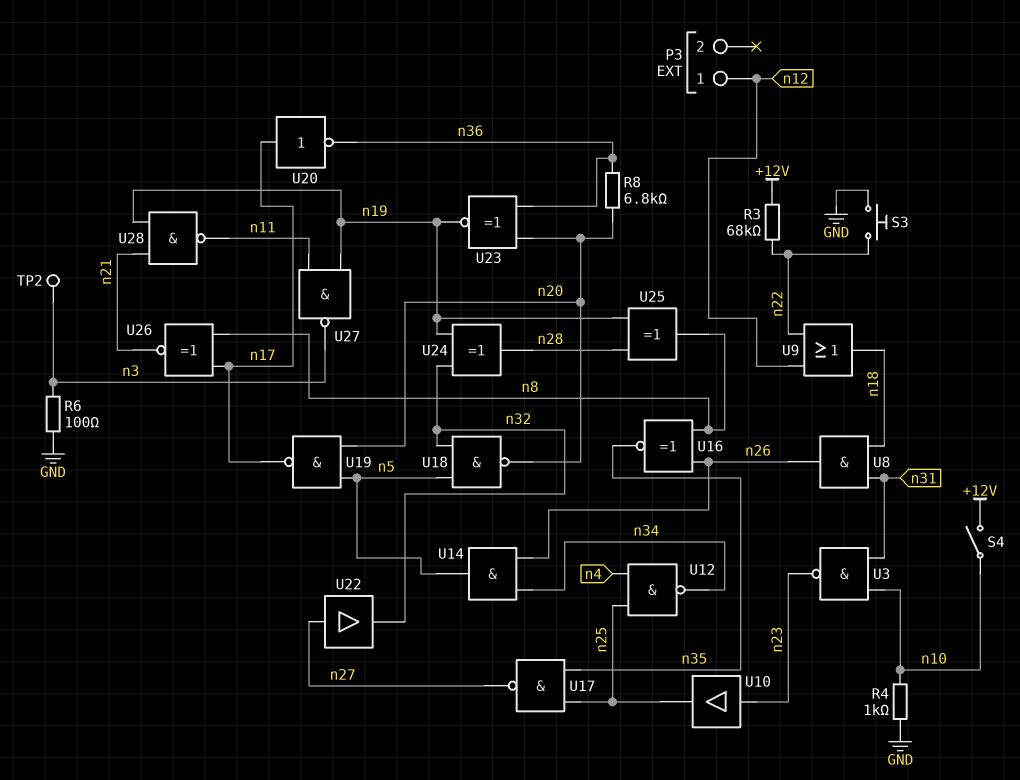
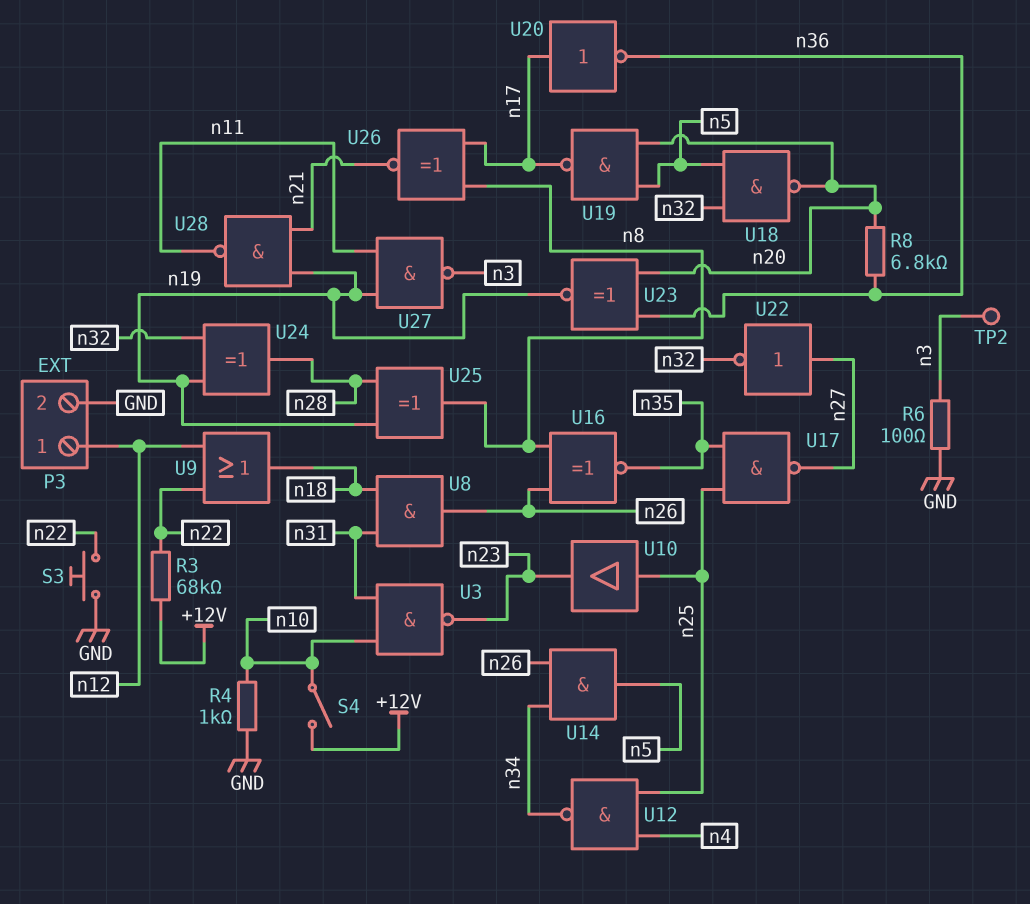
P3 pin 2: none -> GND
U10: buffer (in n23, out n25) -> buffer (in n25, out n23)
U22: buffer (in n27, out n32) -> NOT (in n27, out n32)

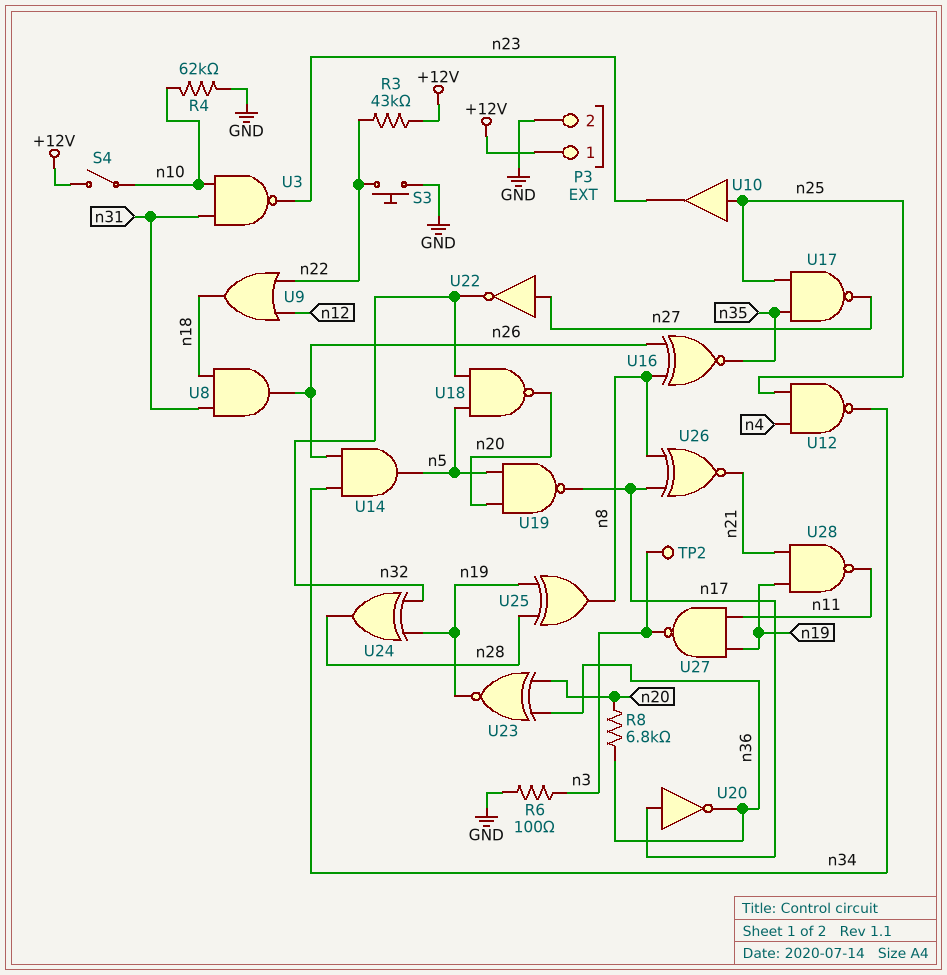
P3 pin 1: n12 -> +12V
R3: 68k (+12V, n22) -> 43k (+12V, n22)
R4: 1k (GND, n10) -> 62k (GND, n10)

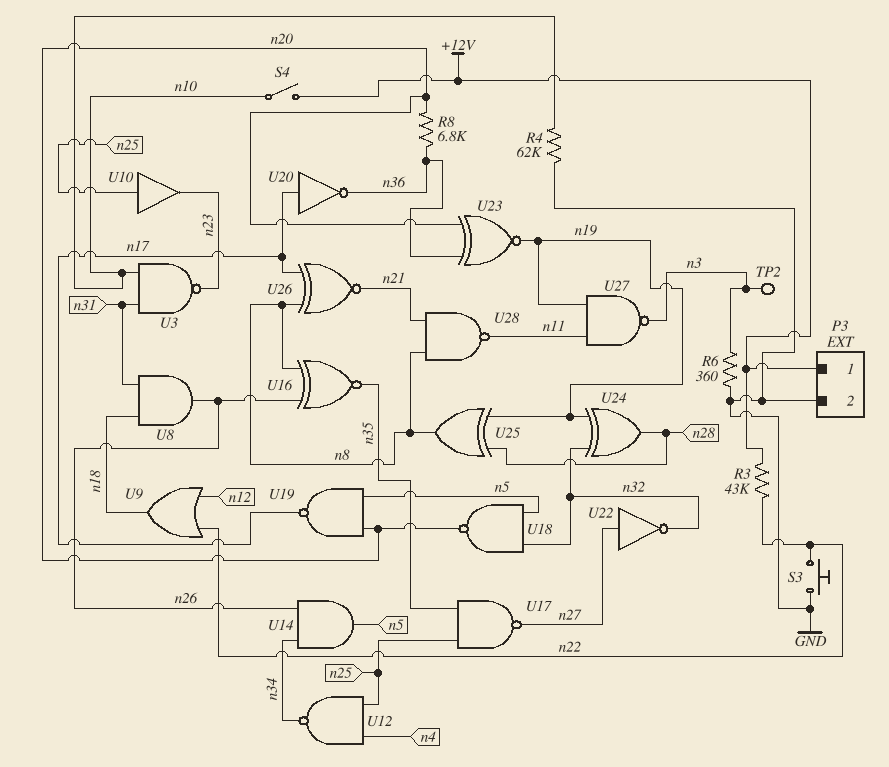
R6: 100 (GND, n3) -> 360 (GND, n3)
U28: NAND (in n19, in n21, out n11) -> NAND (in n8, in n21, out n11)

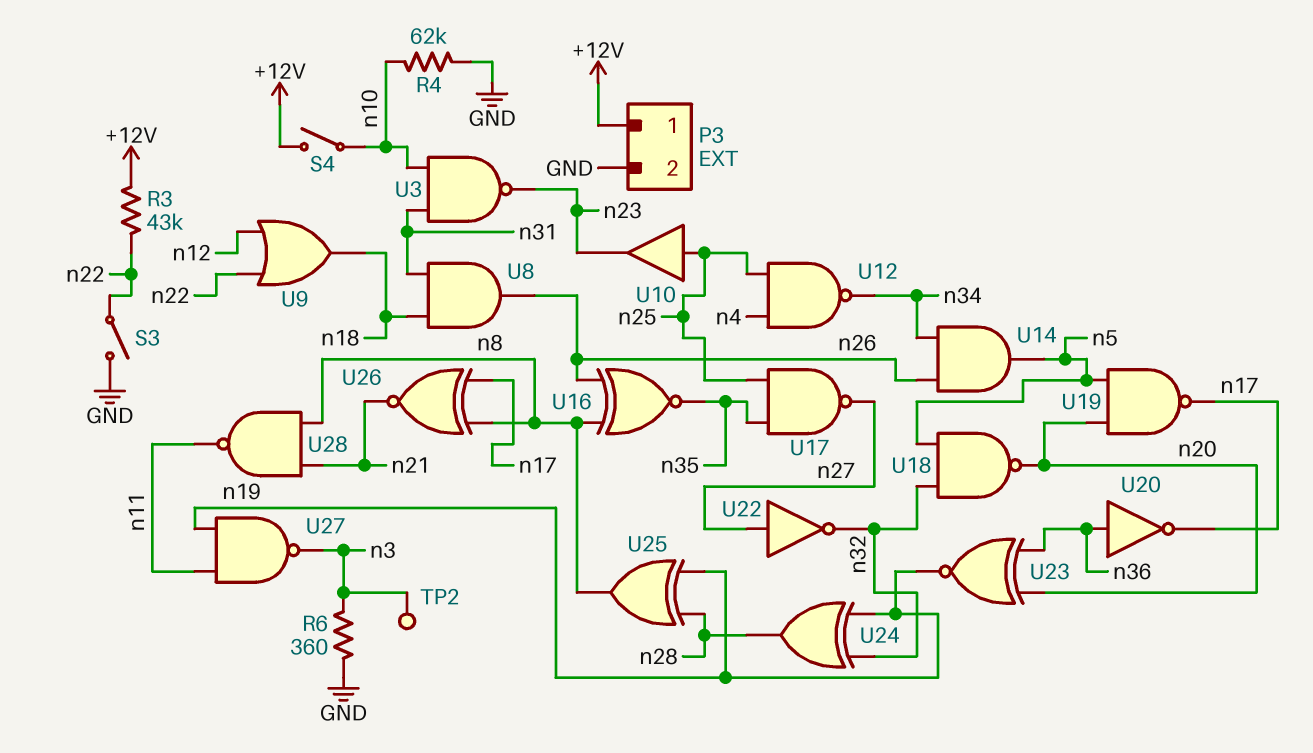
R8: 6.8k (n20, n36) -> none
S3: button (GND, n22) -> switch (GND, n22)
U20: NOT (in n17, out n36) -> NOT (in n36, out n17)

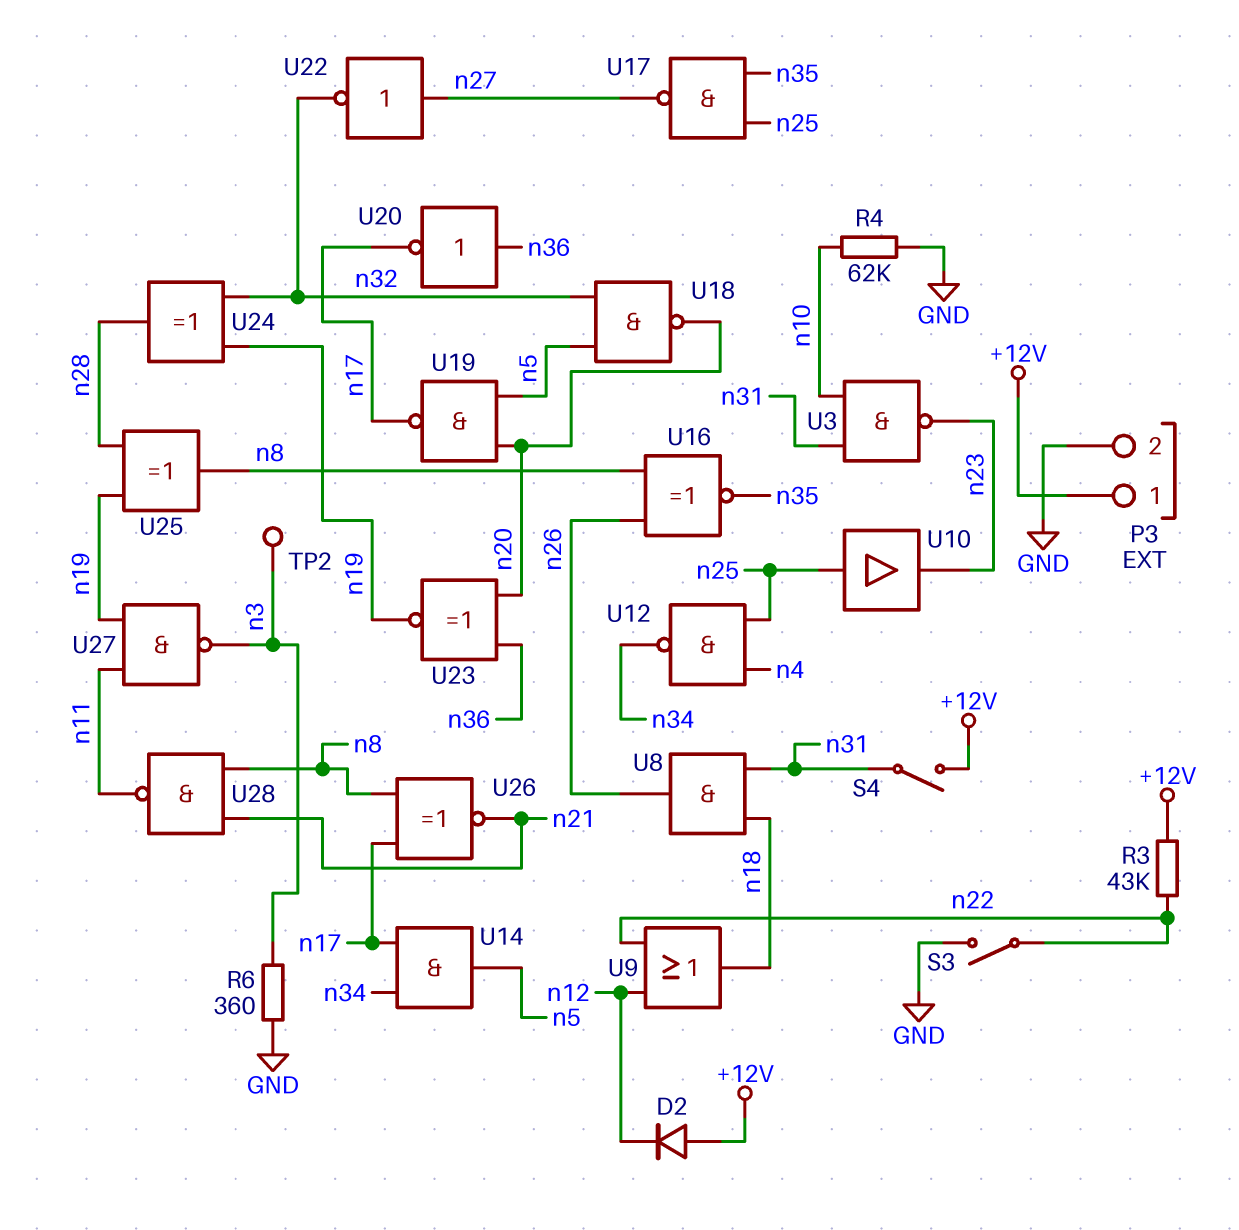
D2: none -> diode (A +12V, K n12)
S4: switch (+12V, n10) -> switch (+12V, n31)
U14: AND (in n26, in n34, out n5) -> AND (in n17, in n34, out n5)

